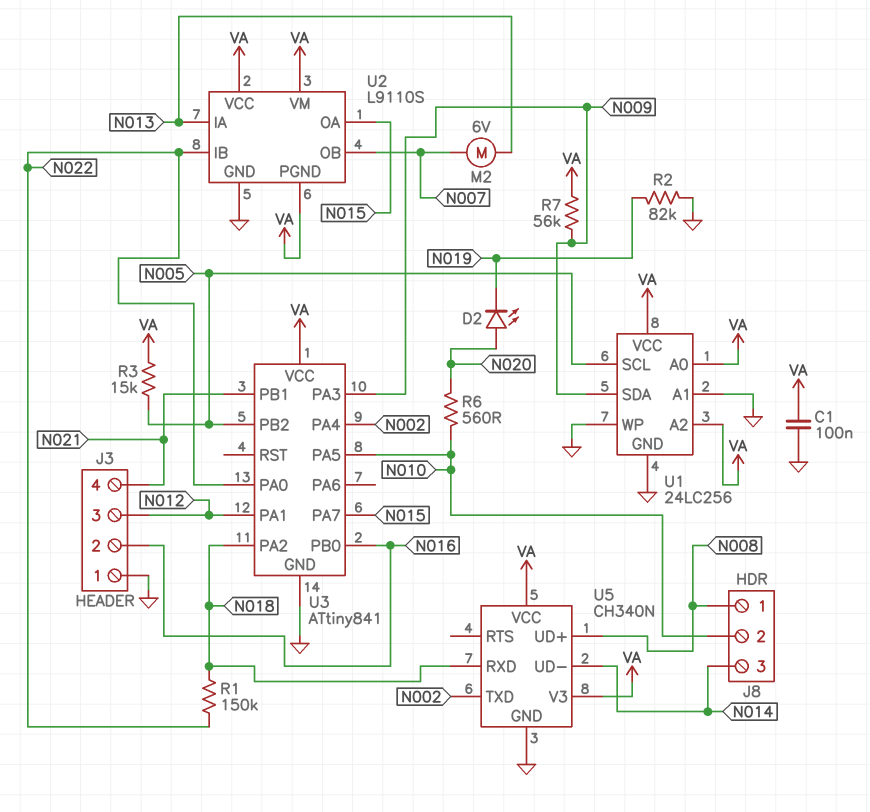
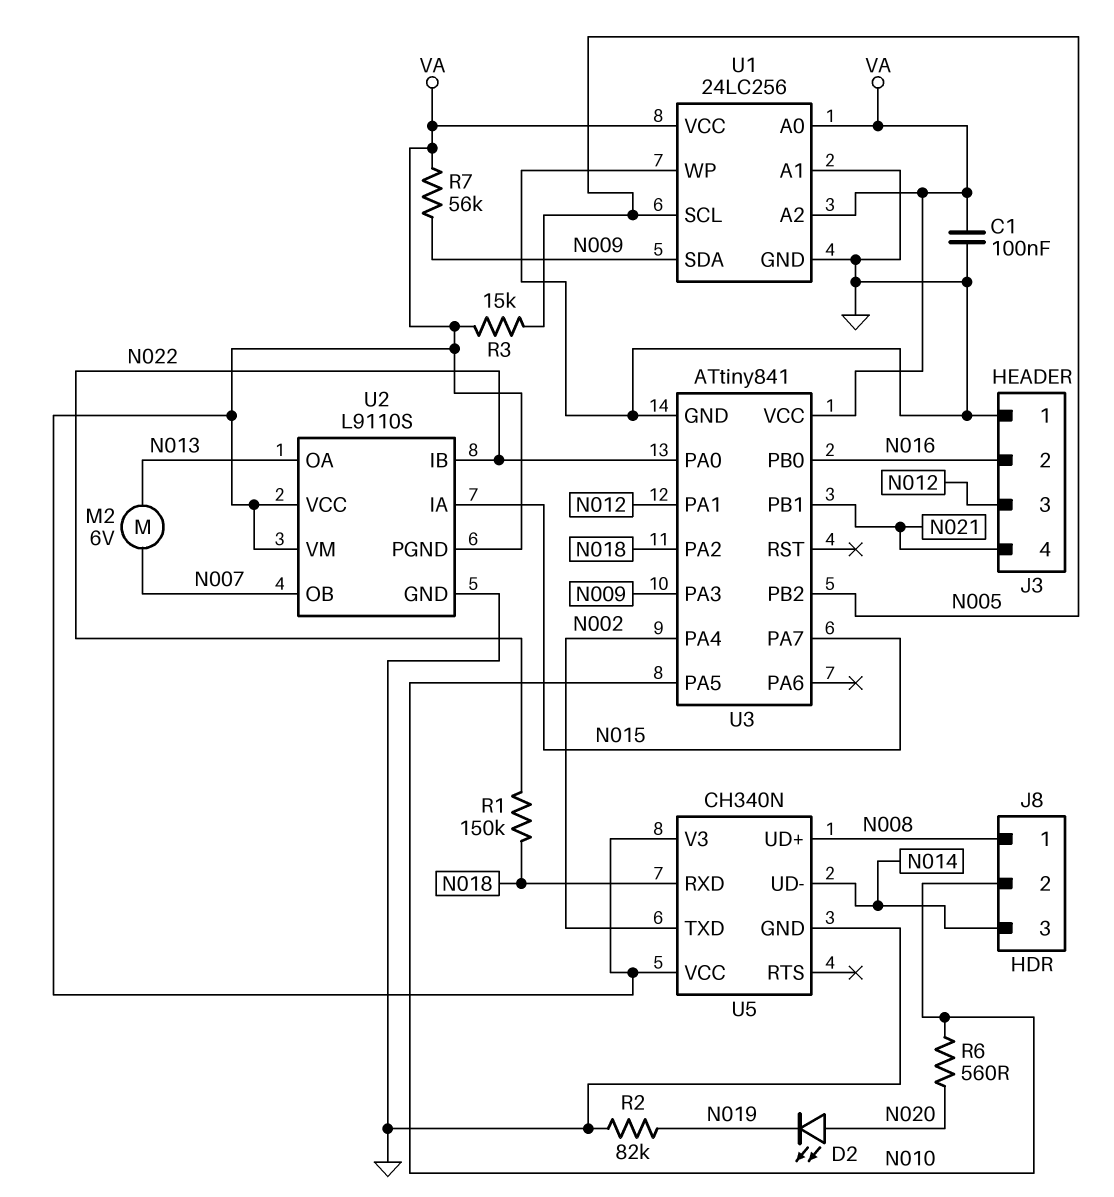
U2 pin IA: N013 -> N015
U2 pin OA: N015 -> N013

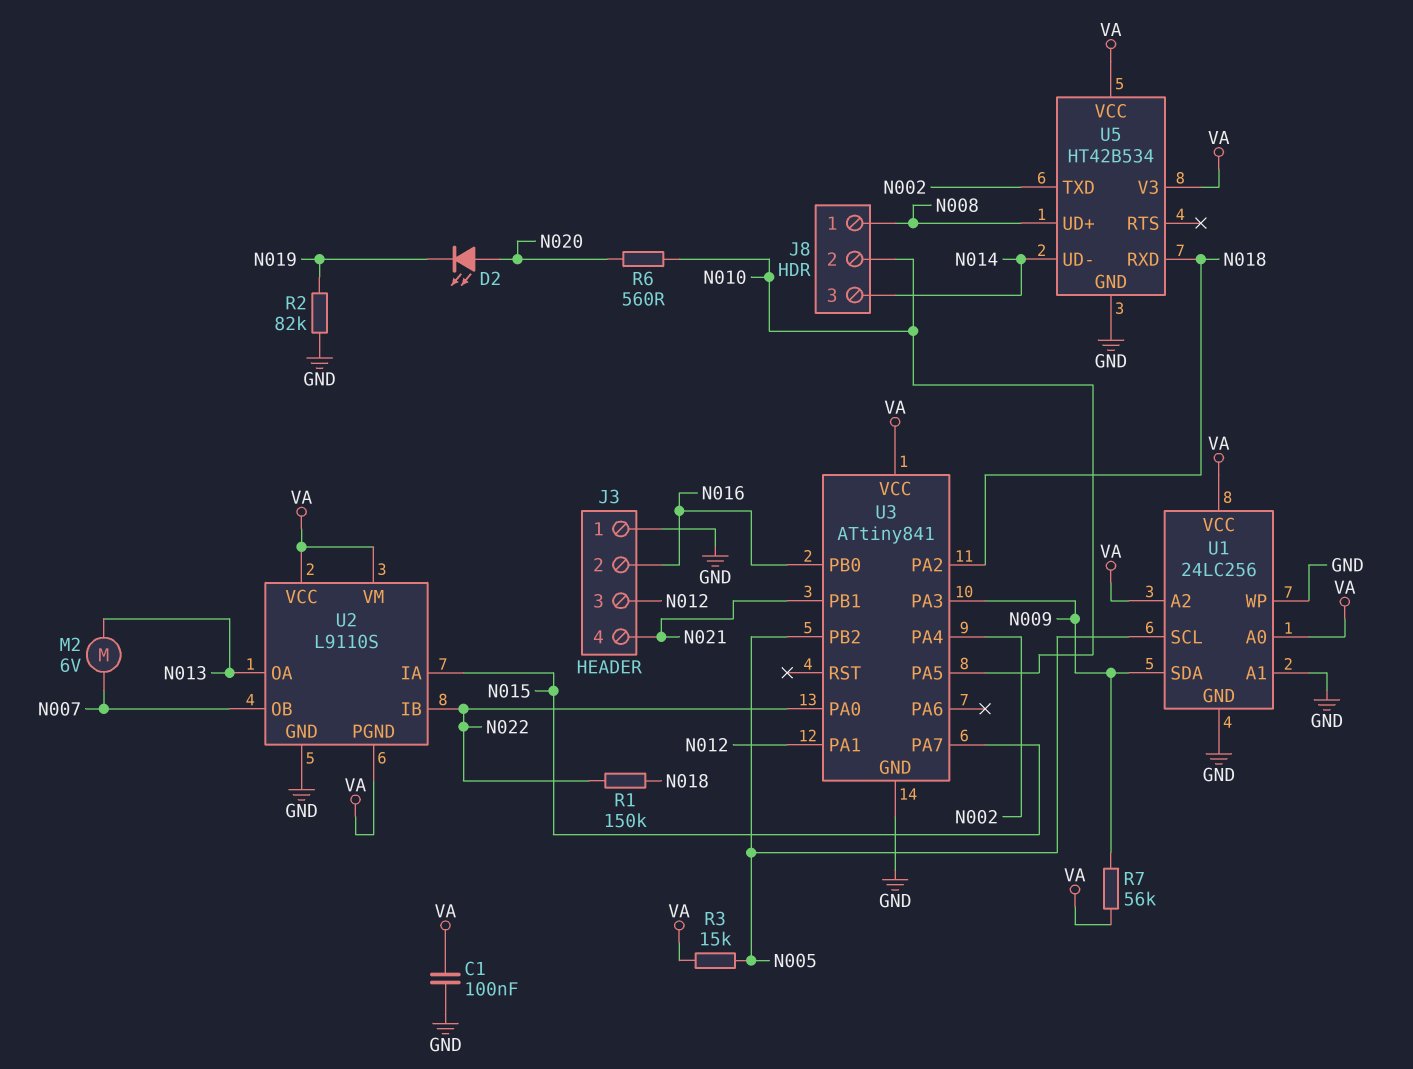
U5: CH340N -> HT42B534

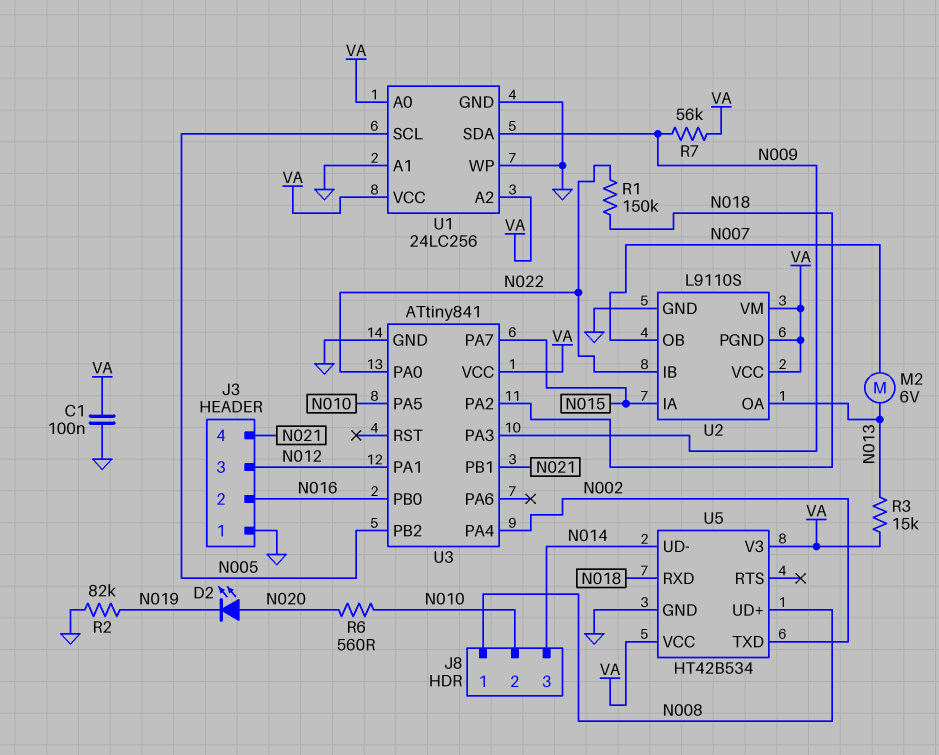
R3: 15k (N005, VA) -> 15k (N013, VA)

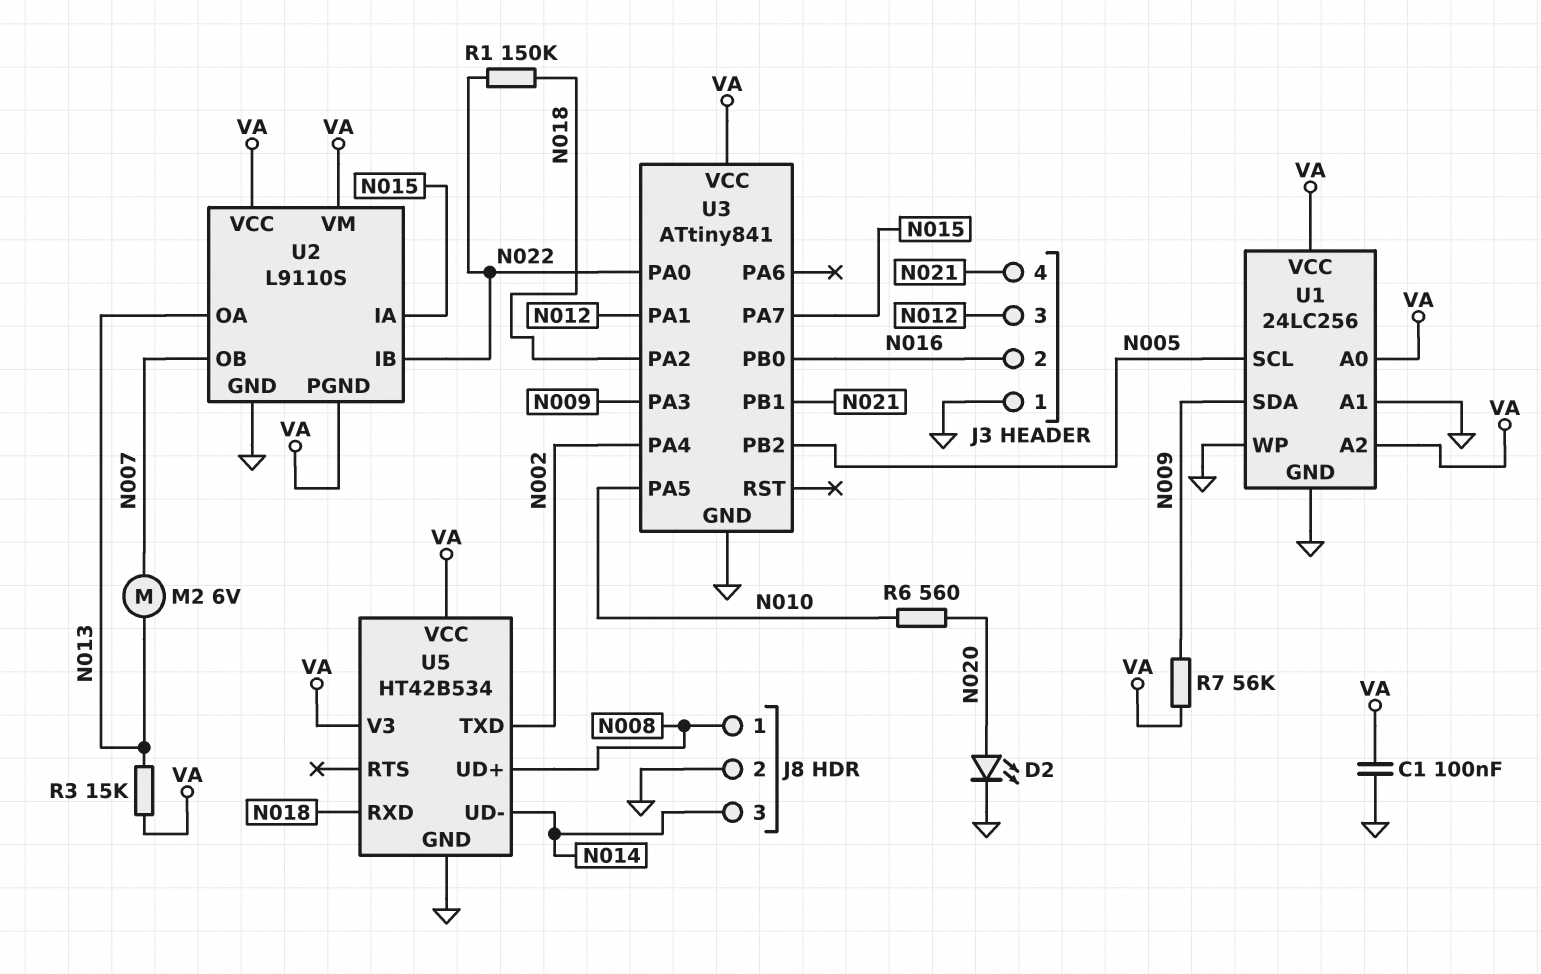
D2: LED (A N020, K N019) -> LED (A N020, K GND)
J8 pin 2: N010 -> GND
R2: 82k (GND, N019) -> none

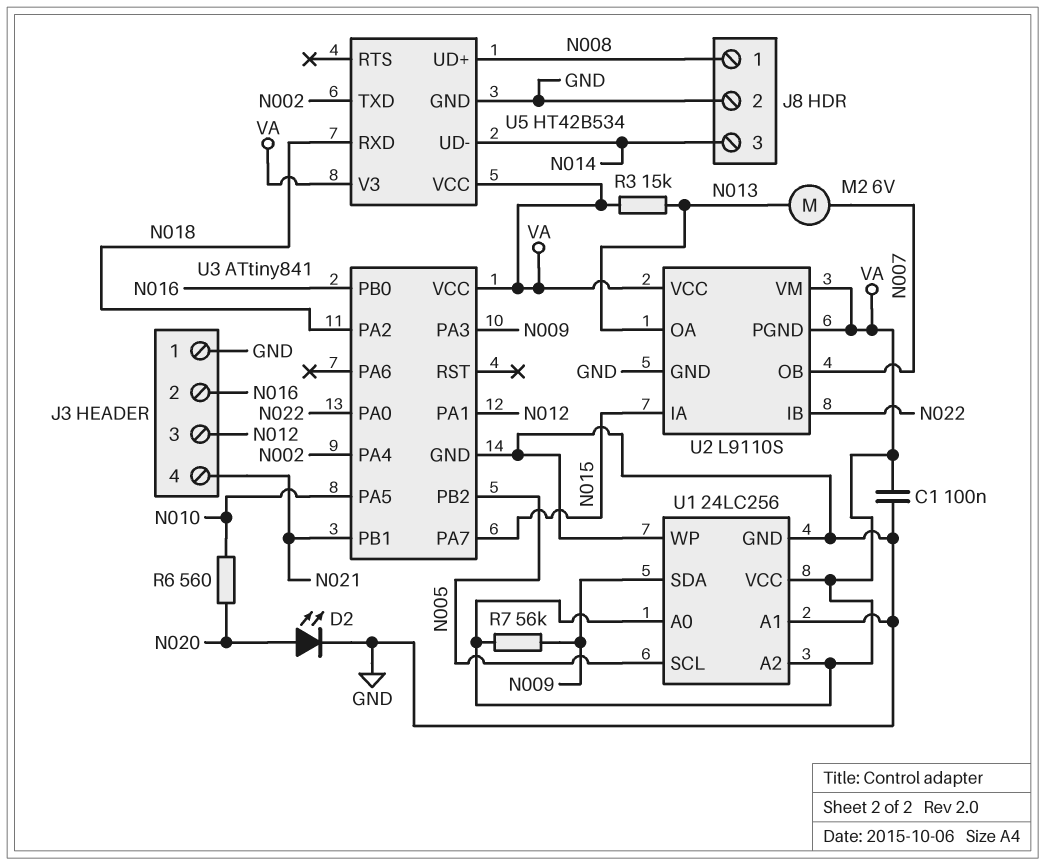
R1: 150k (N018, N022) -> none

